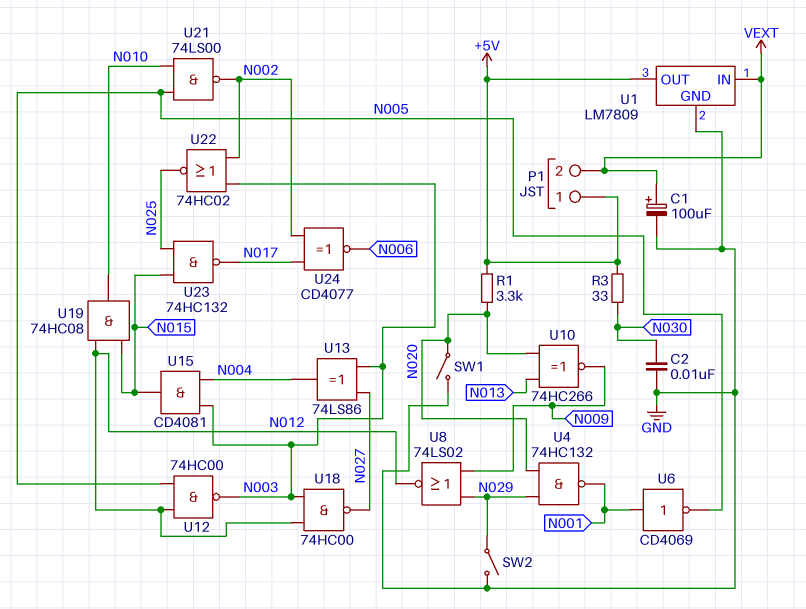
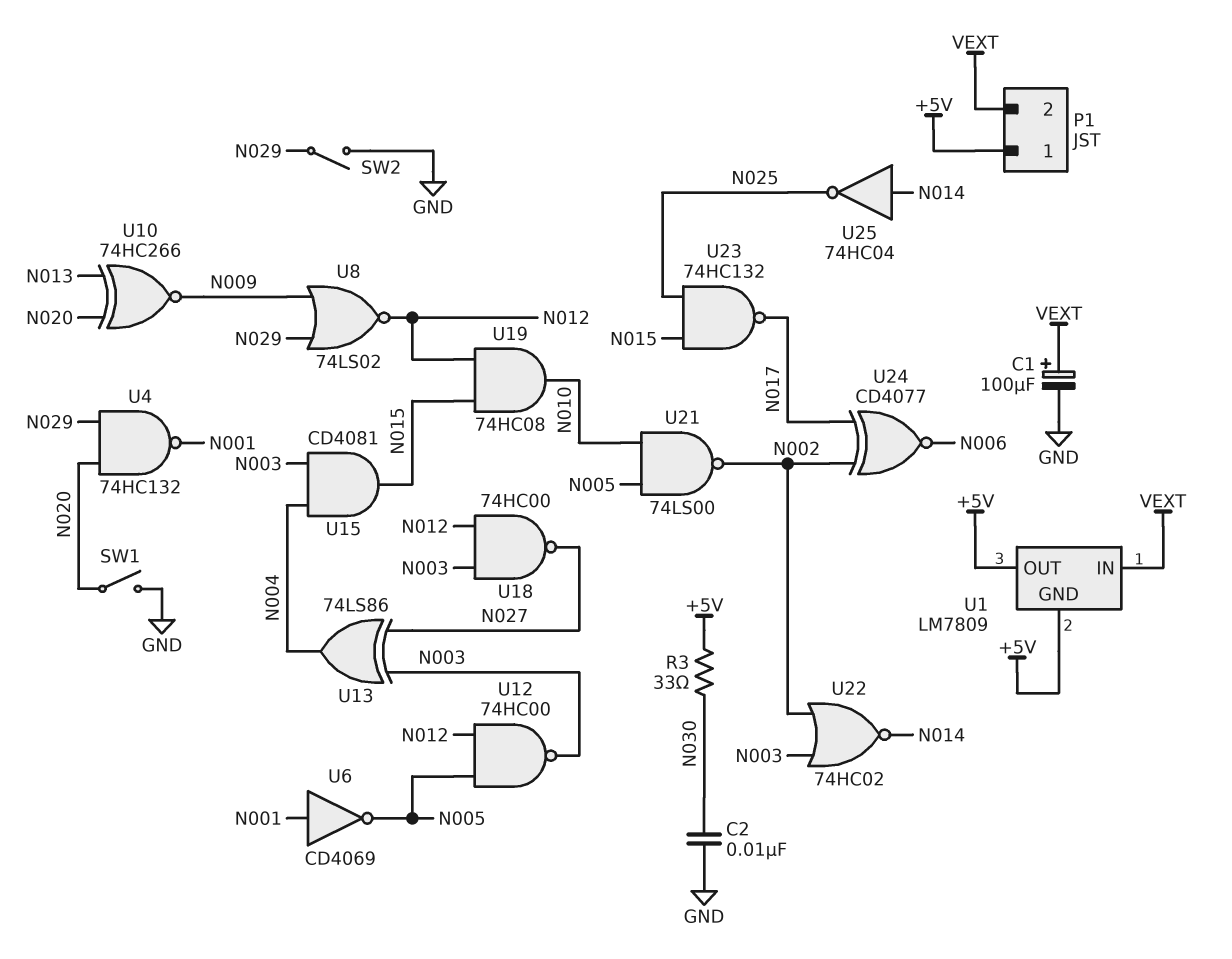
R1: 3.3k (+5V, N020) -> none
U1 pin GND: GND -> +5V
U22: NOR 74HC02 (in N002, in N003, out N025) -> NOR 74HC02 (in N002, in N003, out N014)
U25: none -> NOT 74HC04 (in N014, out N025)

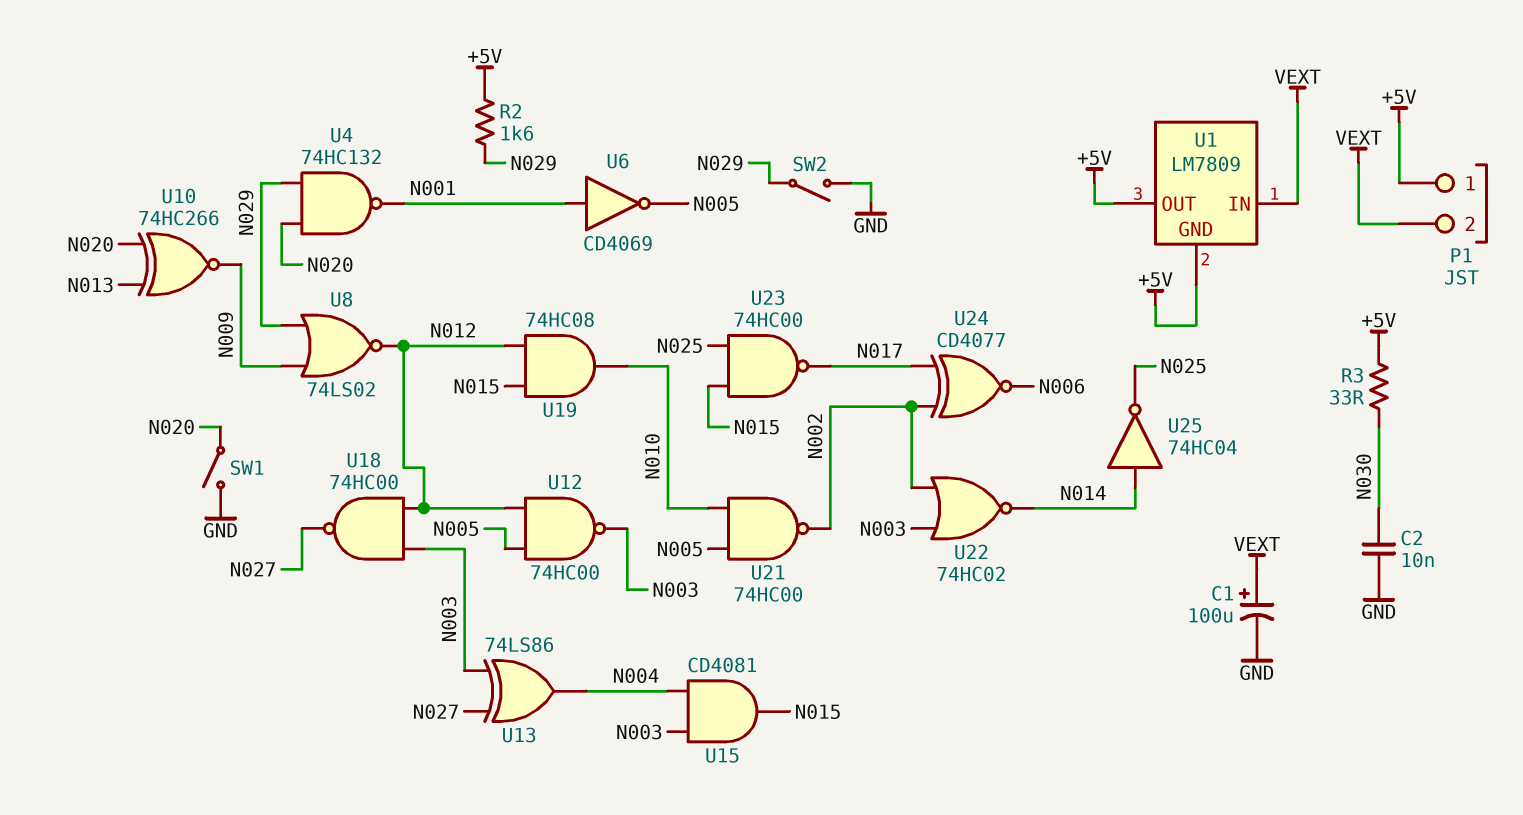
R2: none -> 1.6k (+5V, N029)
U21: NAND 74LS00 (in N005, in N010, out N002) -> NAND 74HC00 (in N005, in N010, out N002)
U23: NAND 74HC132 (in N015, in N025, out N017) -> NAND 74HC00 (in N015, in N025, out N017)

